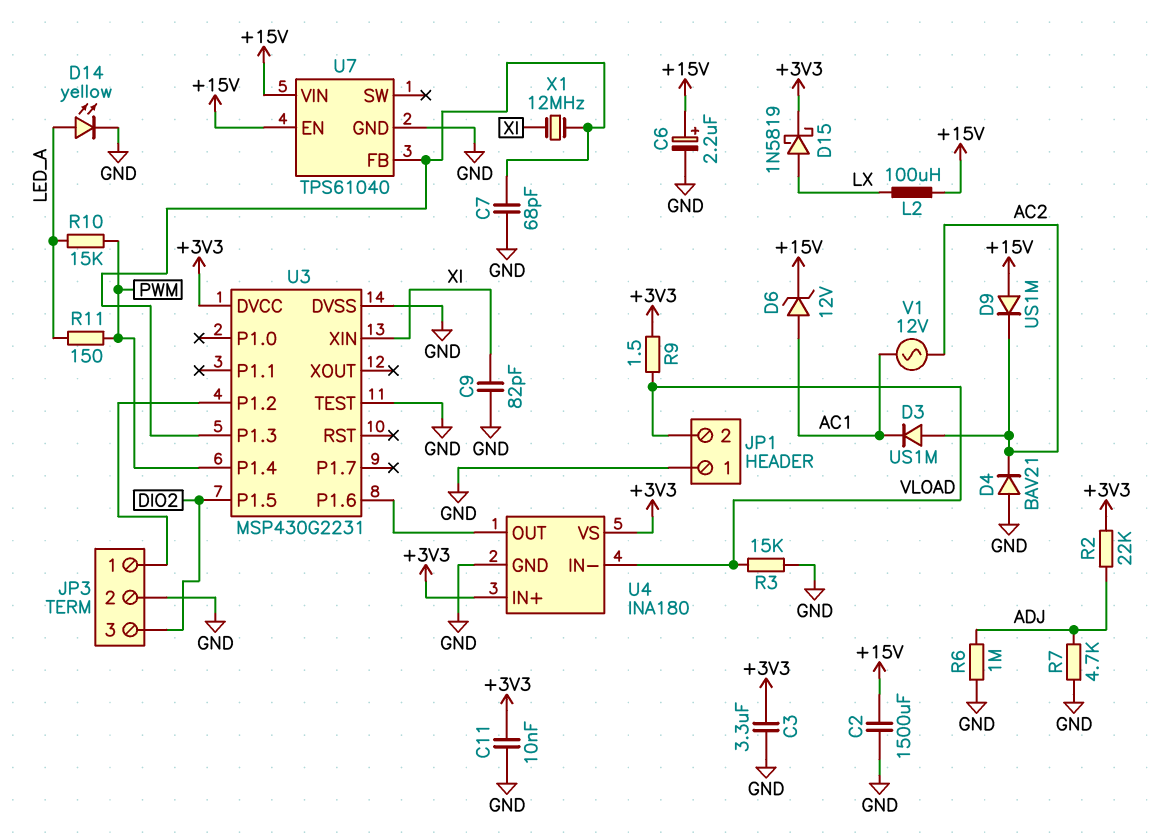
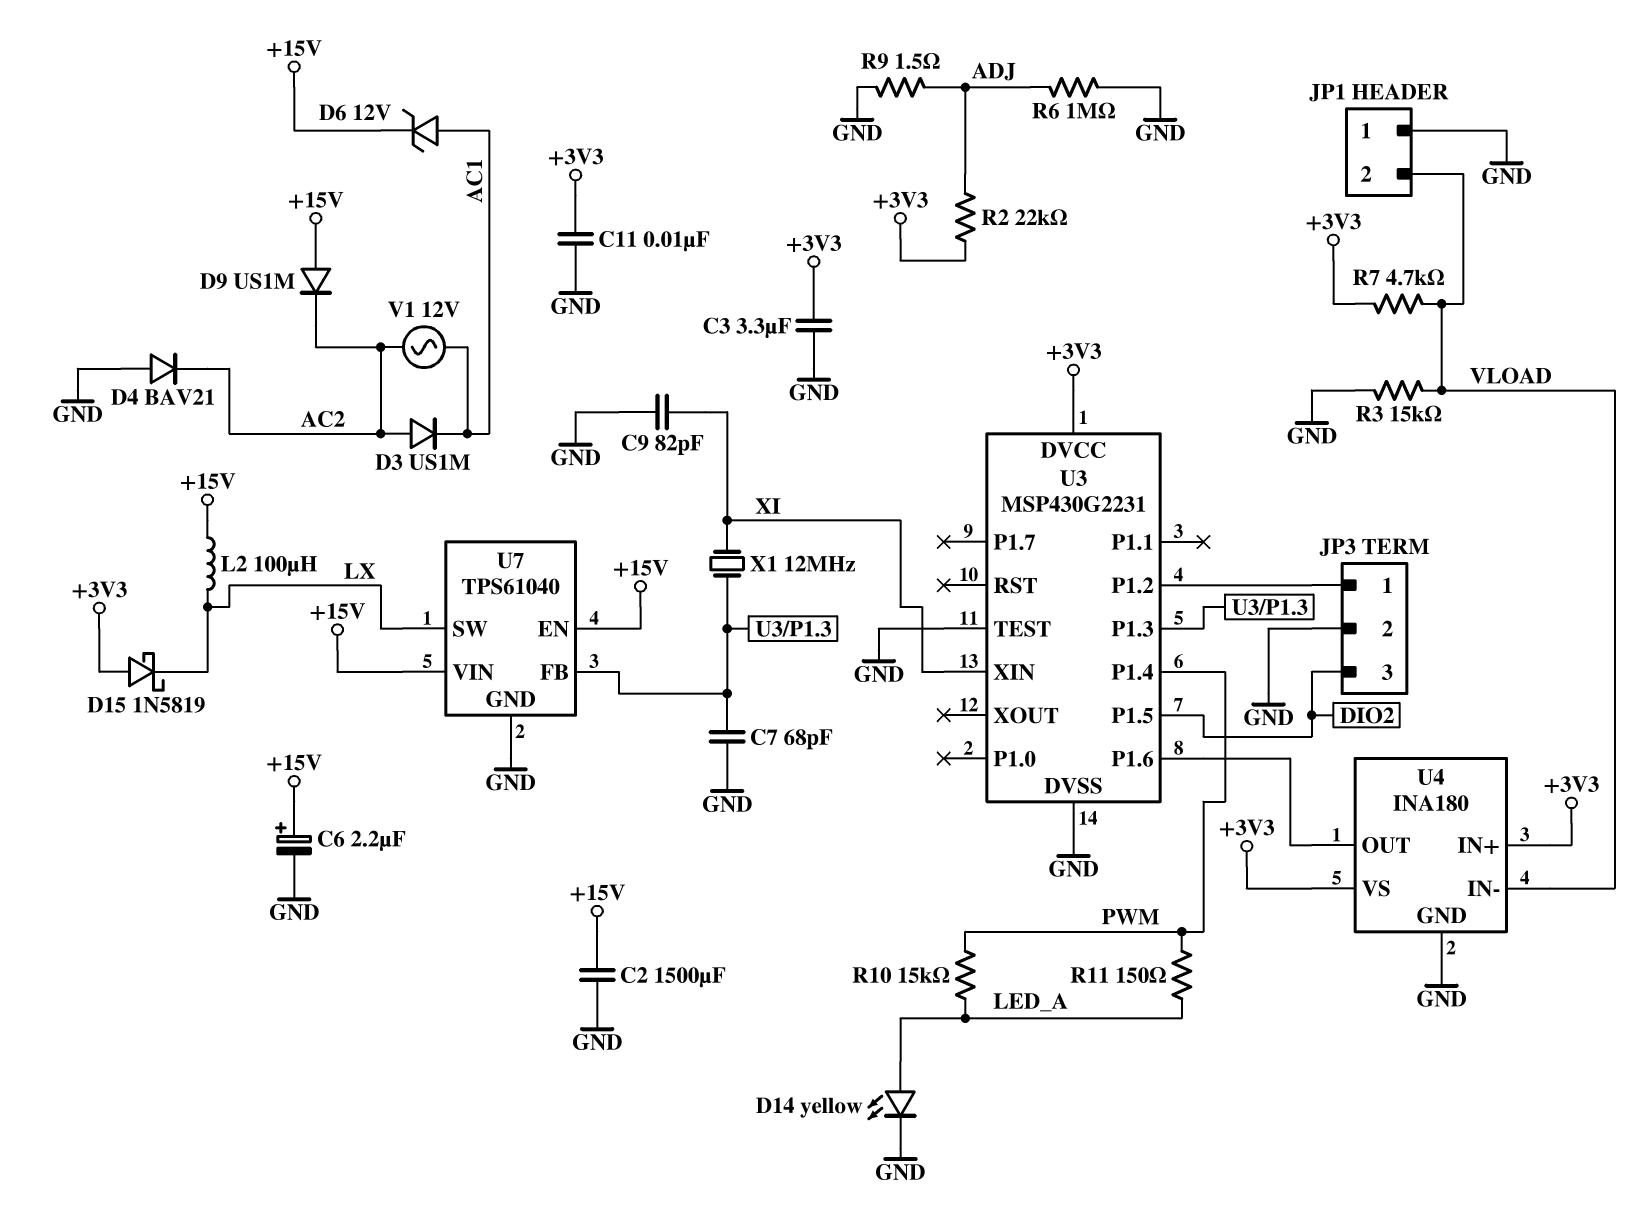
D15: schottky 1N5819 (A LX, K +3V3) -> schottky 1N5819 (A +3V3, K LX)
R7: 4.7k (ADJ, GND) -> 4.7k (+3V3, VLOAD)
R9: 1.5 (+3V3, VLOAD) -> 1.5 (ADJ, GND)
U7 pin SW: none -> LX

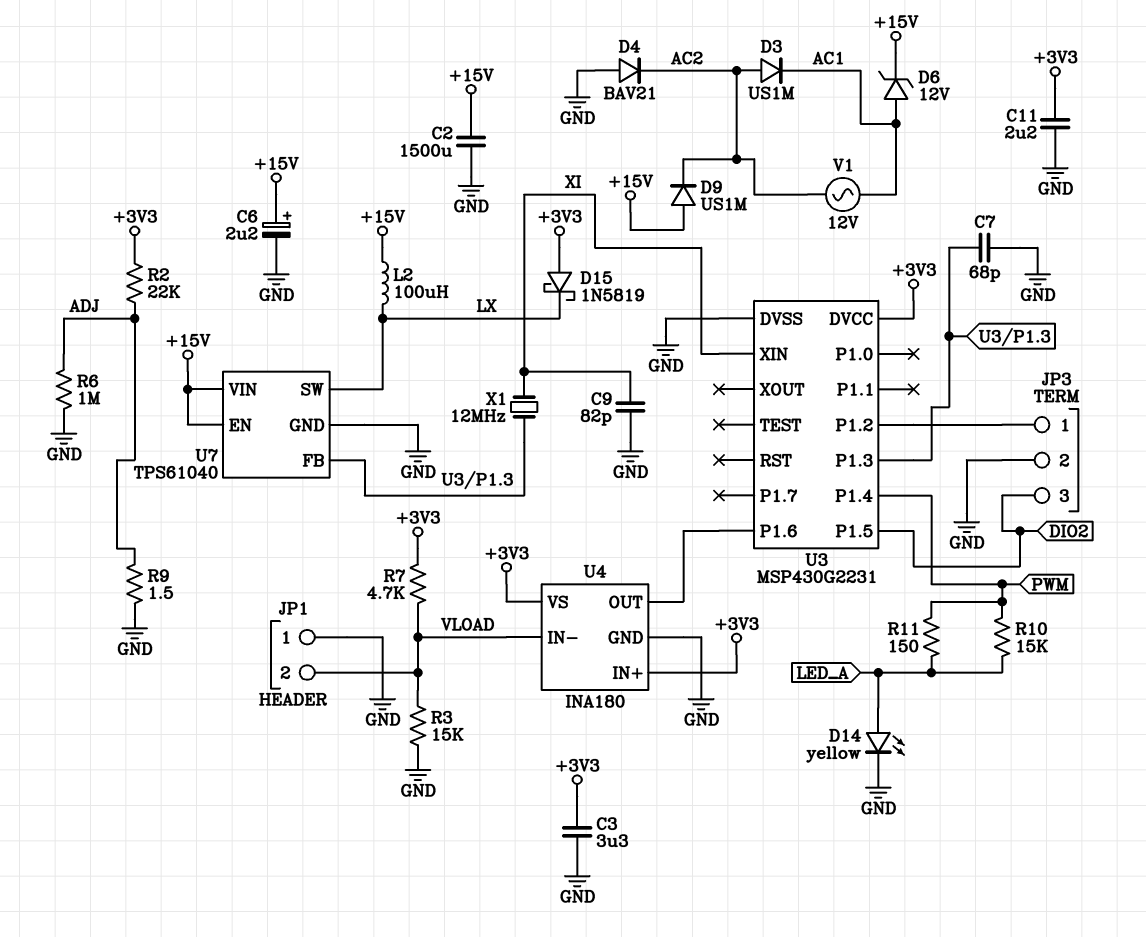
C11: 10nF (+3V3, GND) -> 2.2uF (+3V3, GND)
U3 pin TEST: GND -> none

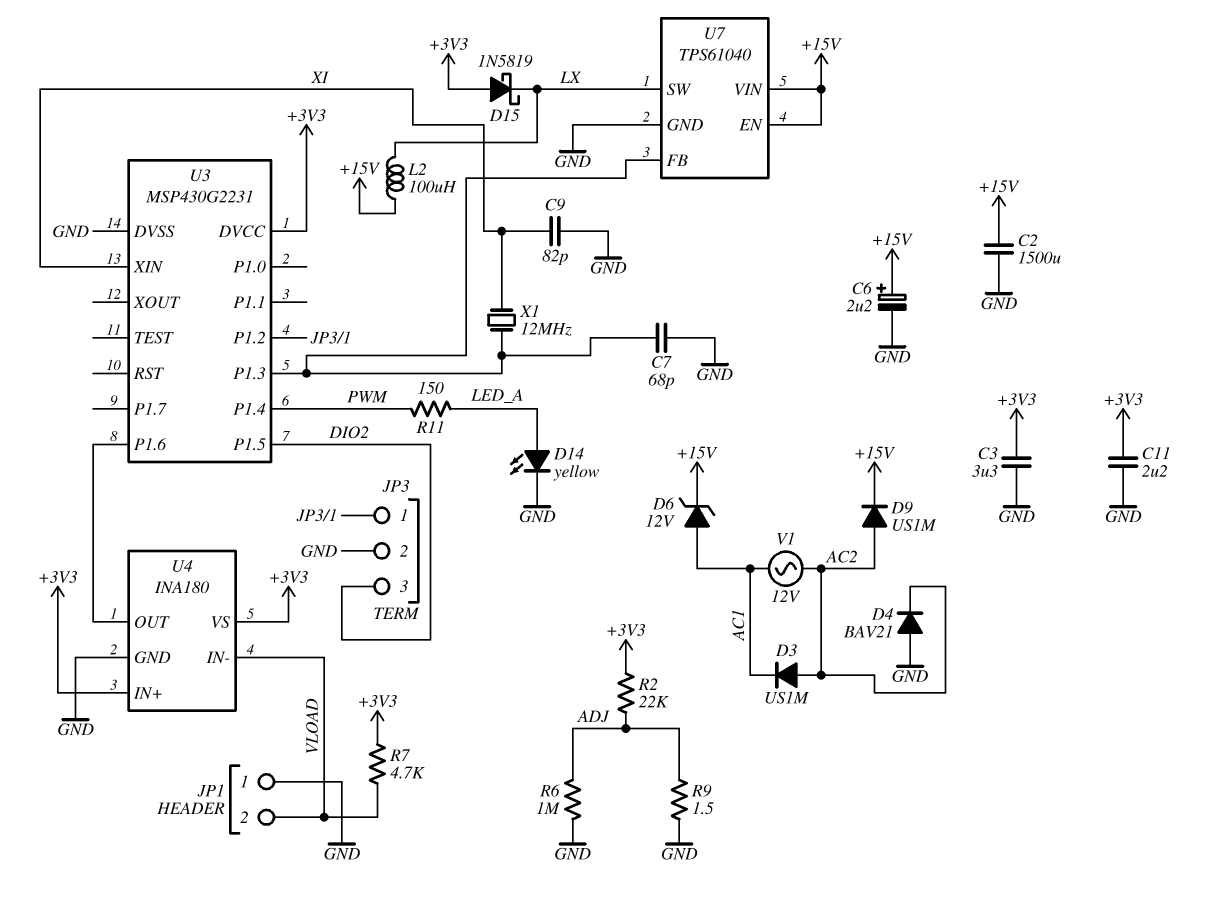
D9: diode US1M (A +15V, K AC2) -> diode US1M (A AC2, K +15V)
R3: 15k (GND, VLOAD) -> none
R10: 15k (LED_A, PWM) -> none

